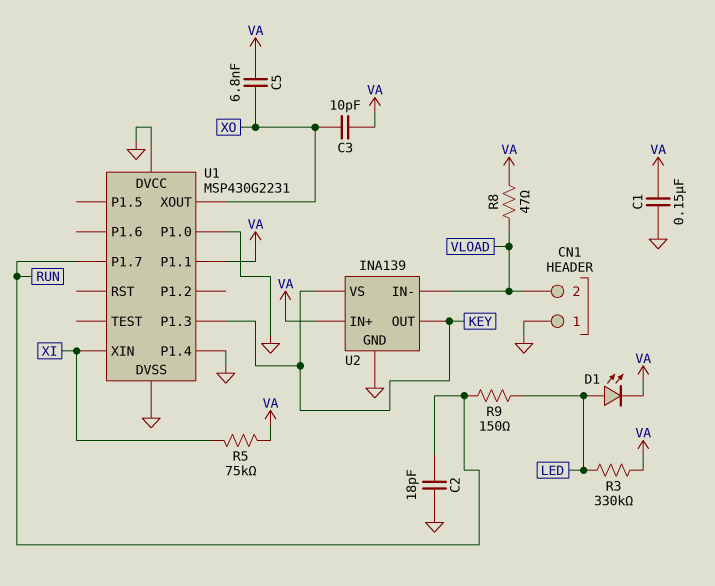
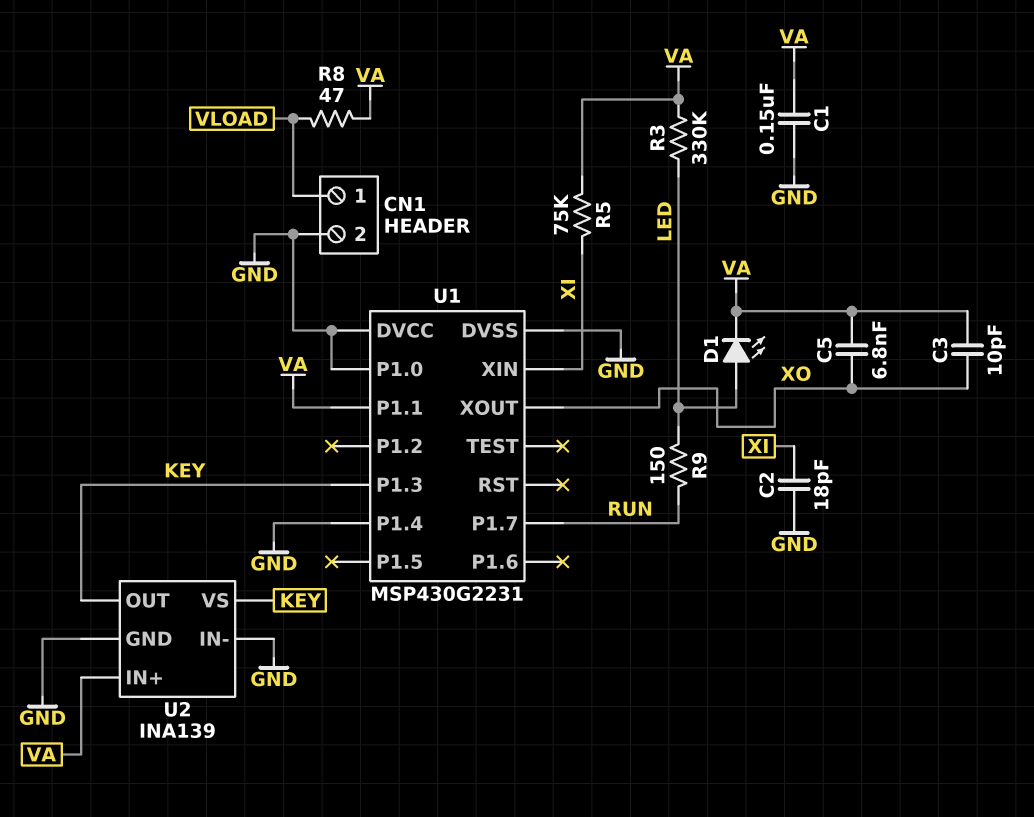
C2: 18pF (GND, RUN) -> 18pF (GND, XI)
CN1 pin 1: GND -> VLOAD
CN1 pin 2: VLOAD -> GND
U2 pin IN-: VLOAD -> GND

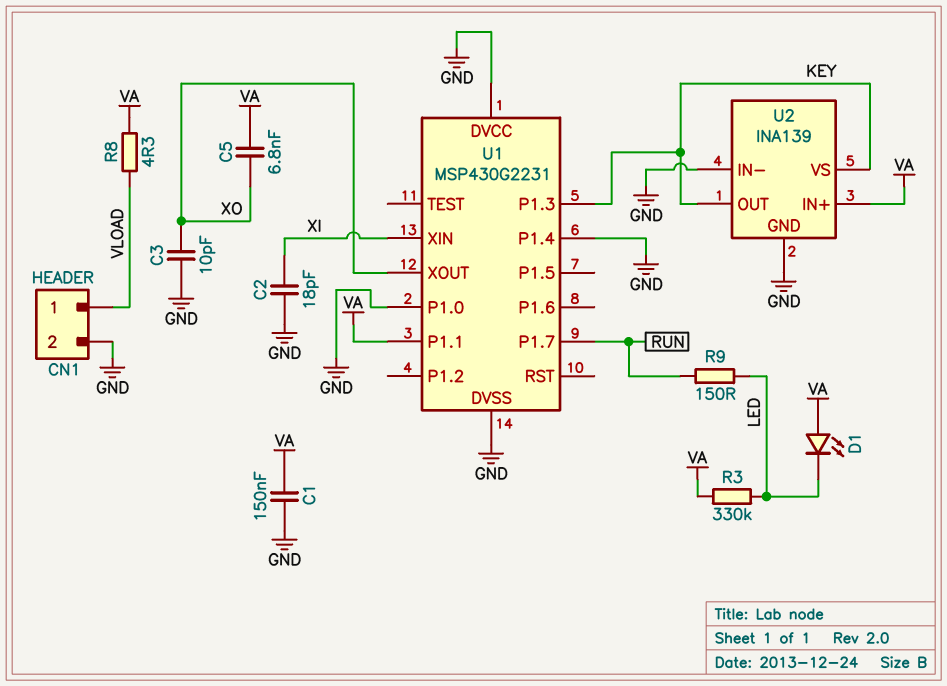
C3: 10pF (VA, XO) -> 10pF (GND, XO)
D1: LED (A LED, K VA) -> LED (A VA, K LED)
R5: 75k (VA, XI) -> none
R8: 47 (VA, VLOAD) -> 4.3 (VA, VLOAD)

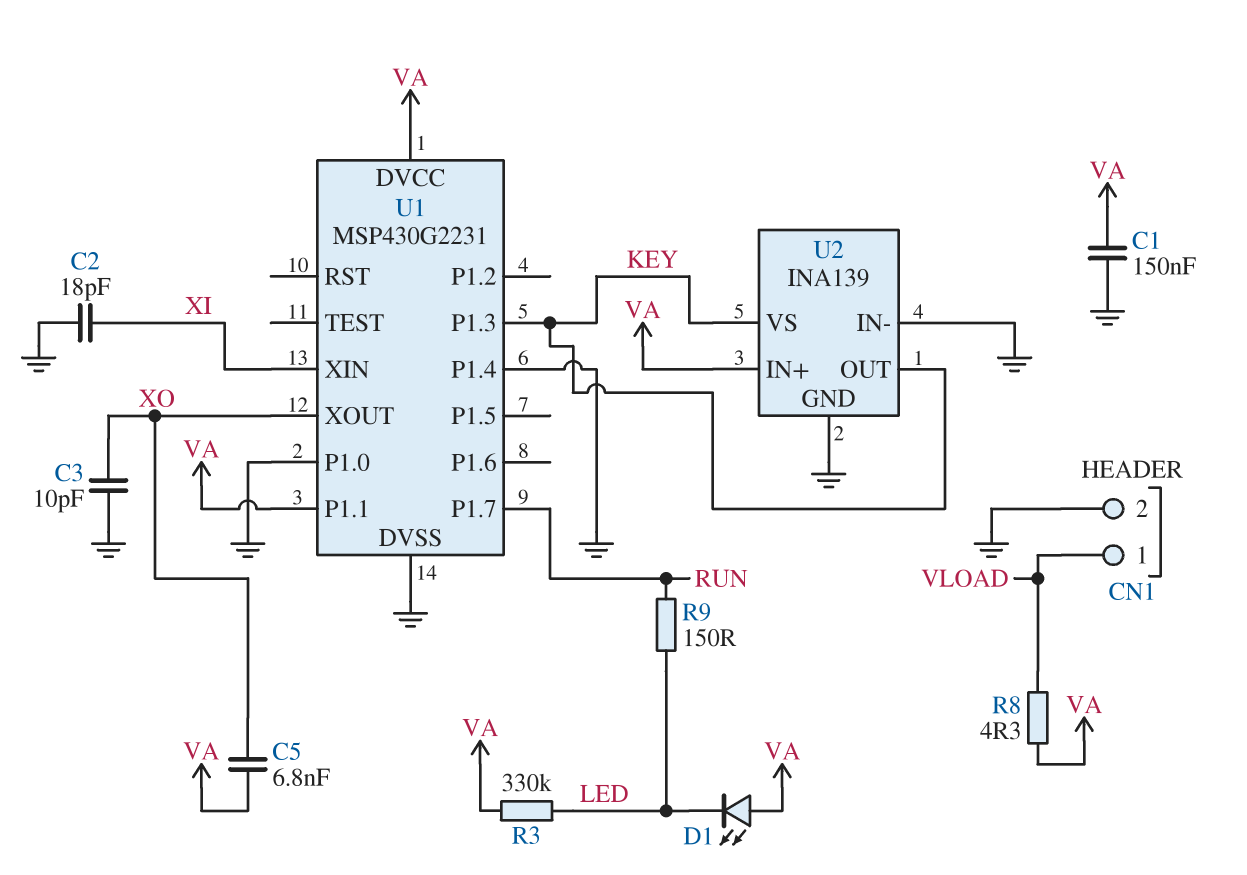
U1 pin DVCC: GND -> VA

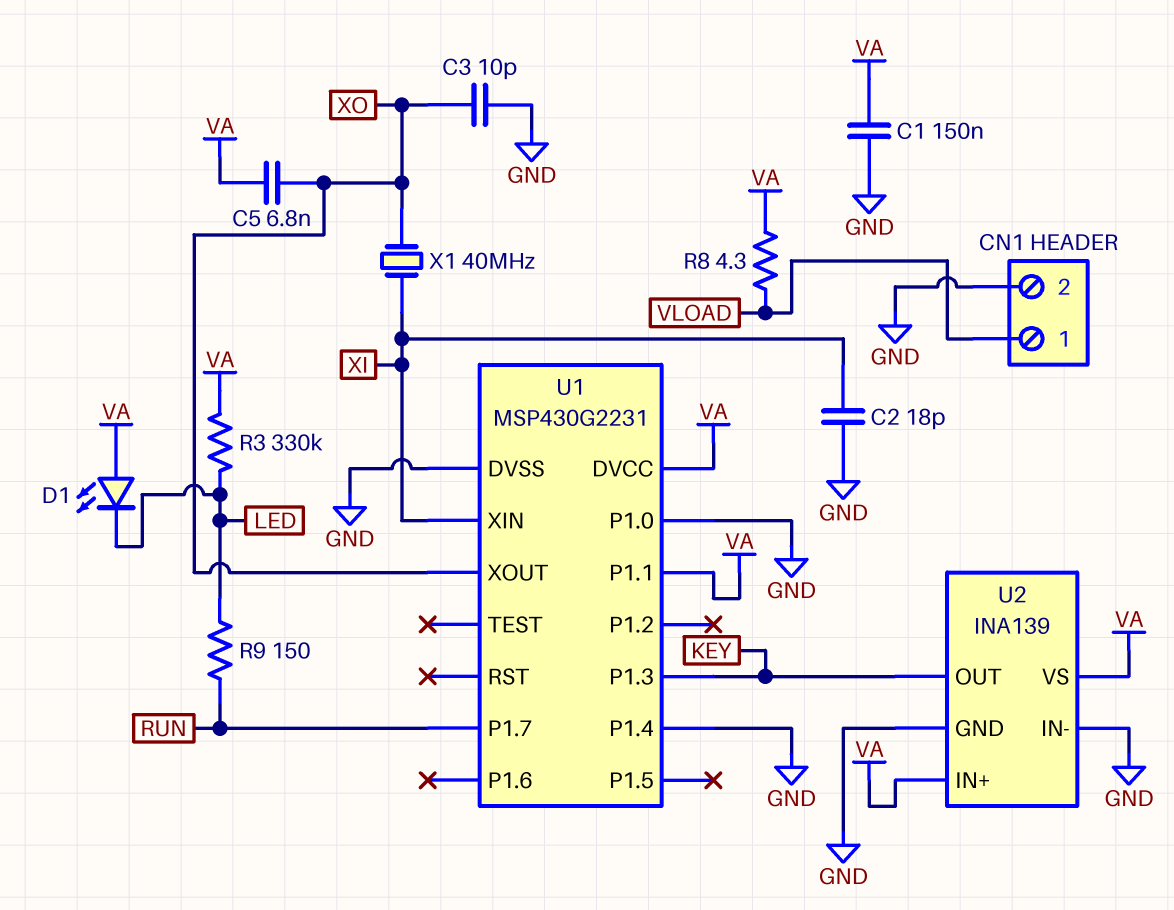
U2 pin VS: KEY -> VA
X1: none -> 40MHz (XI, XO)

